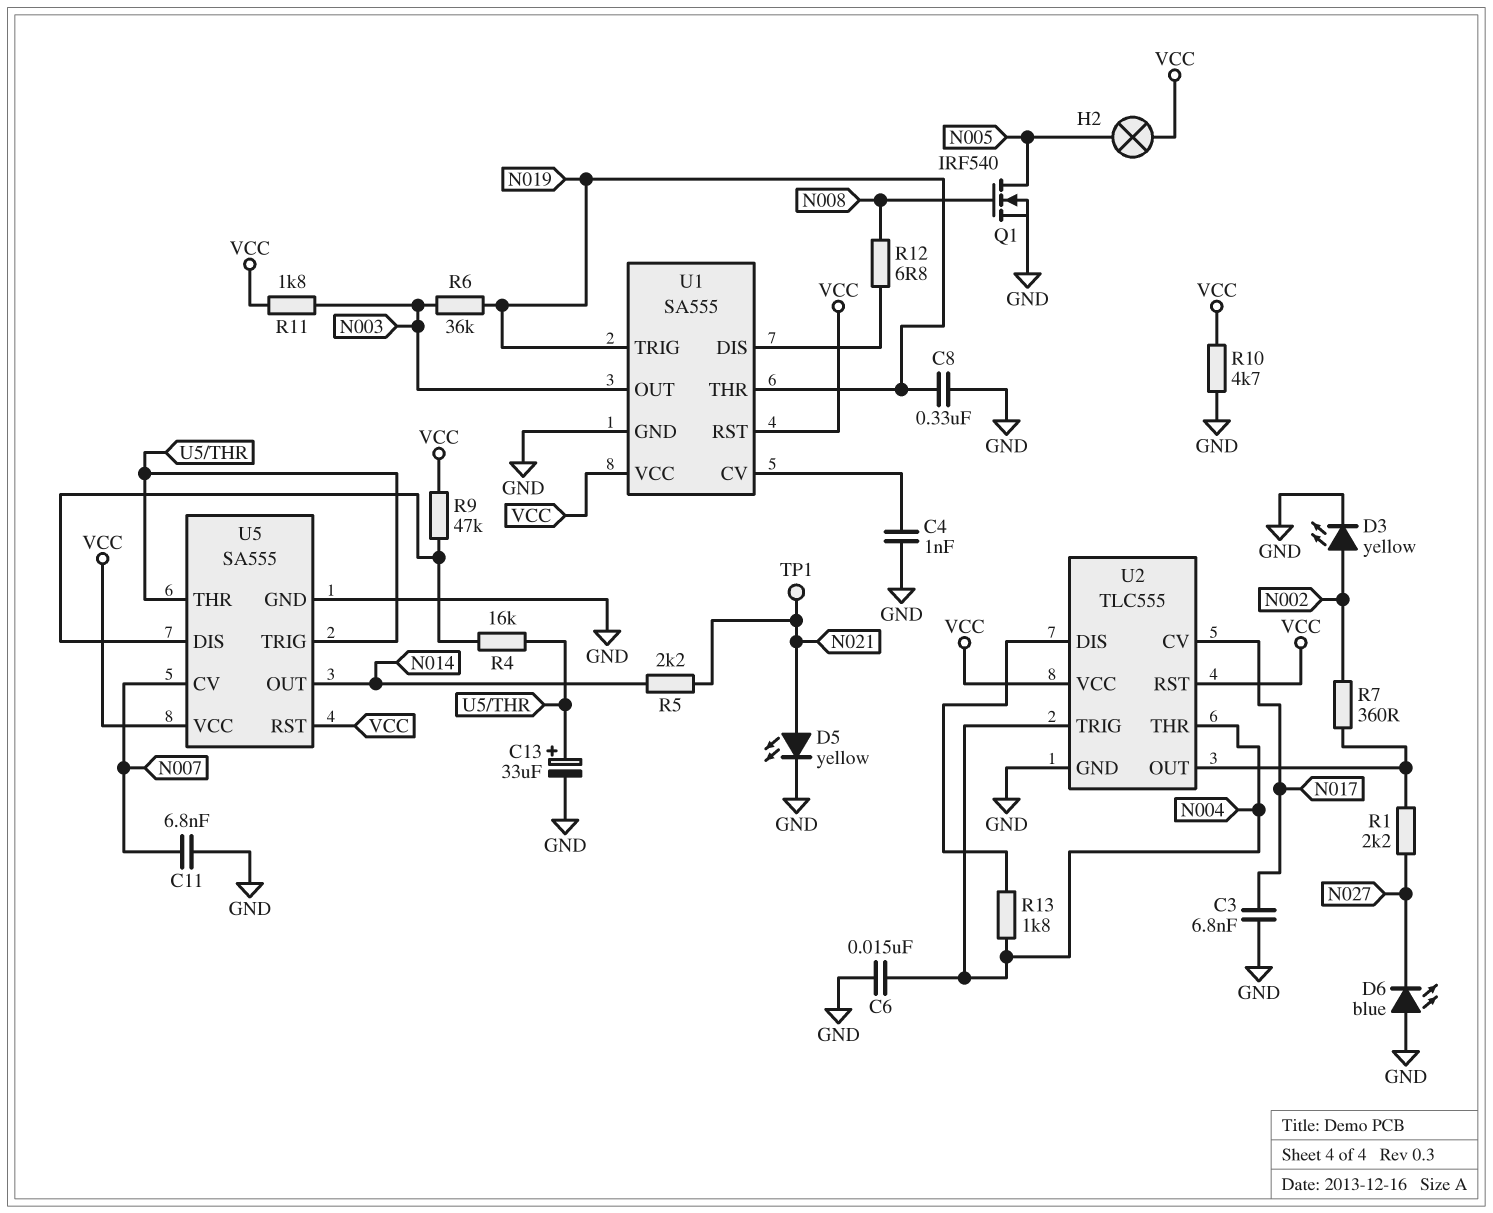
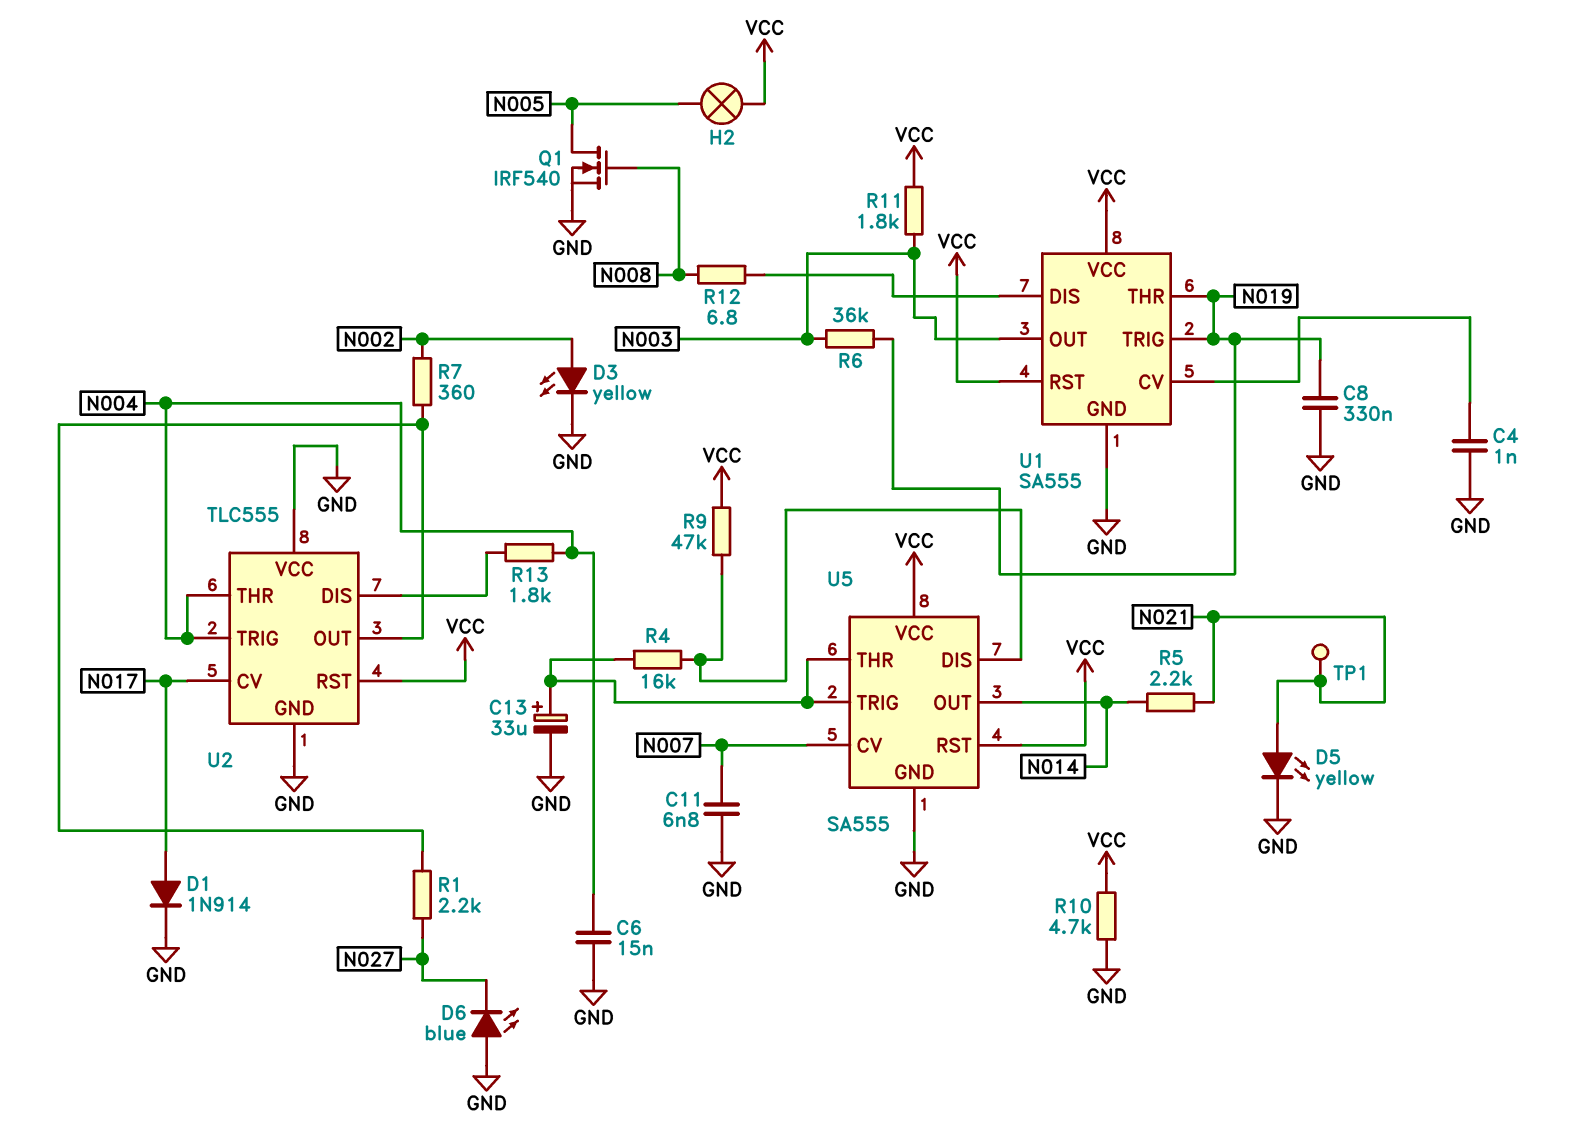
C3: 6.8nF (GND, N017) -> none
D1: none -> diode 1N914 (A N017, K GND)
U2 pin VCC: VCC -> GND

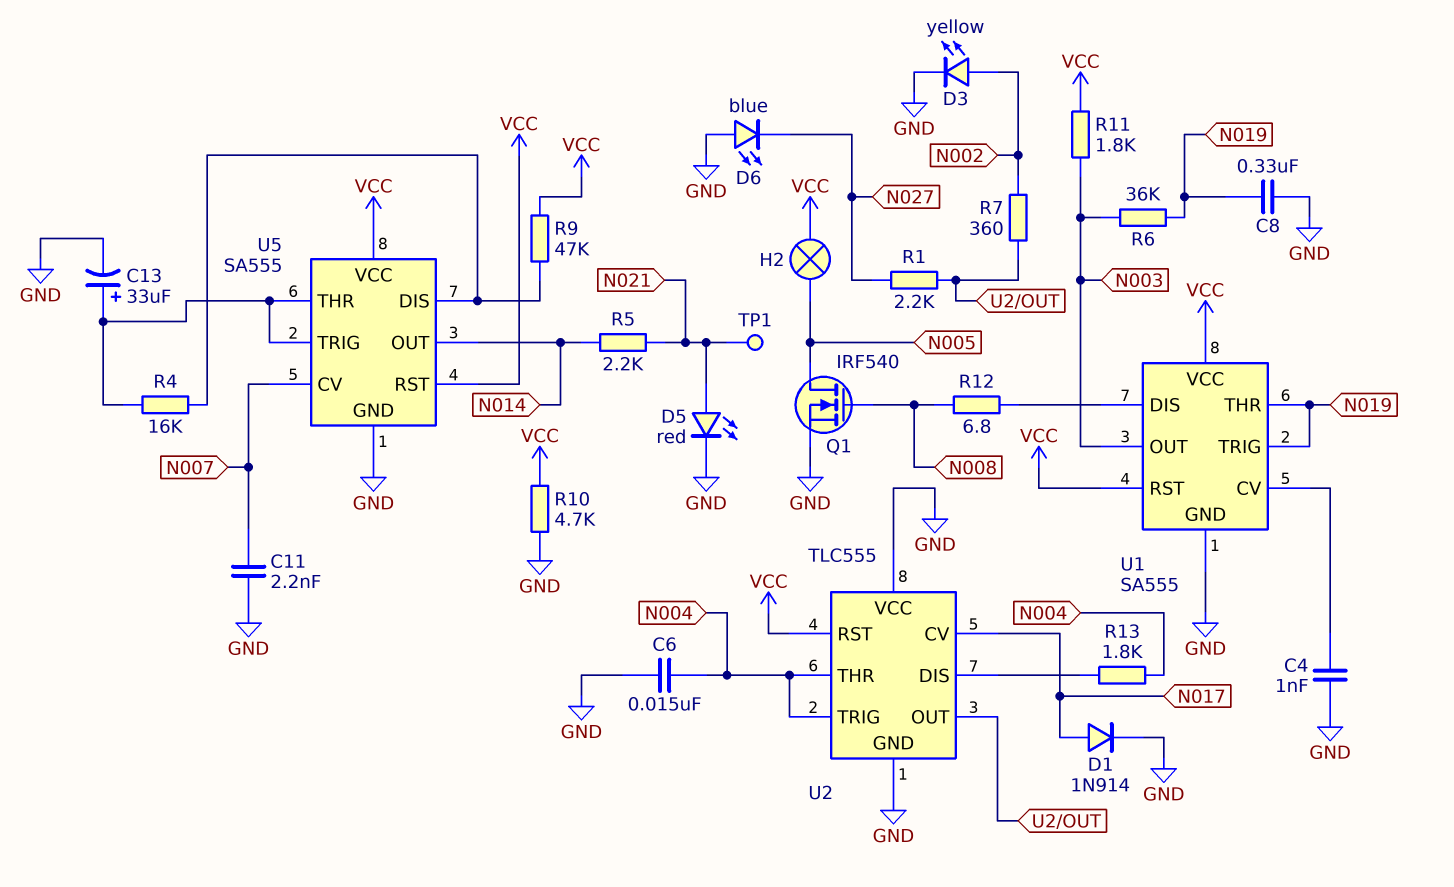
C11: 6.8nF (GND, N007) -> 2.2nF (GND, N007)
D5: LED yellow (A N021, K GND) -> LED red (A N021, K GND)

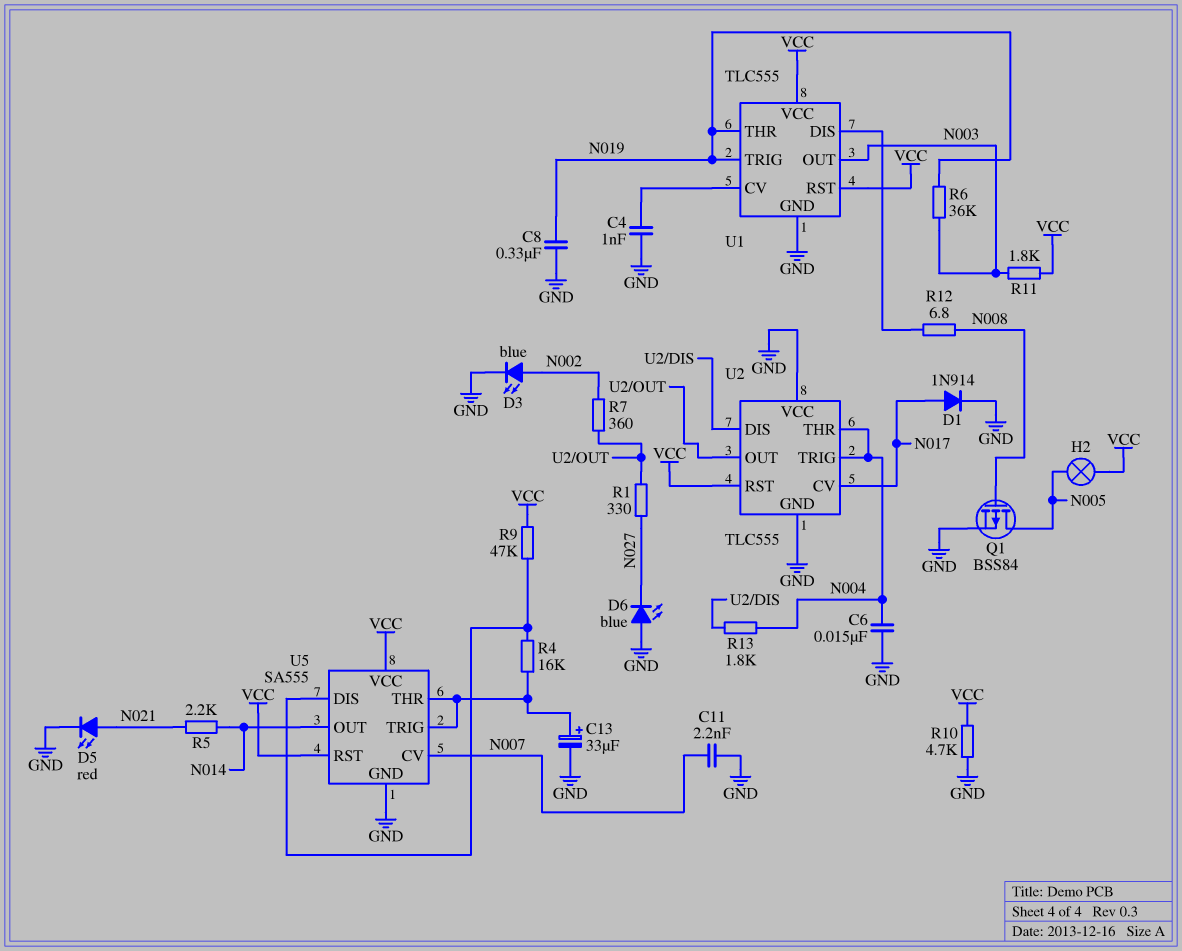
D3: LED yellow (A N002, K GND) -> LED blue (A N002, K GND)
Q1: NMOS IRF540 (G N008, D N005, S GND) -> PMOS BSS84 (G N008, D N005, S GND)
R1: 2.2k (N027, U2/OUT) -> 330 (N027, U2/OUT)
TP1: test point (N021) -> none
U1: SA555 -> TLC555

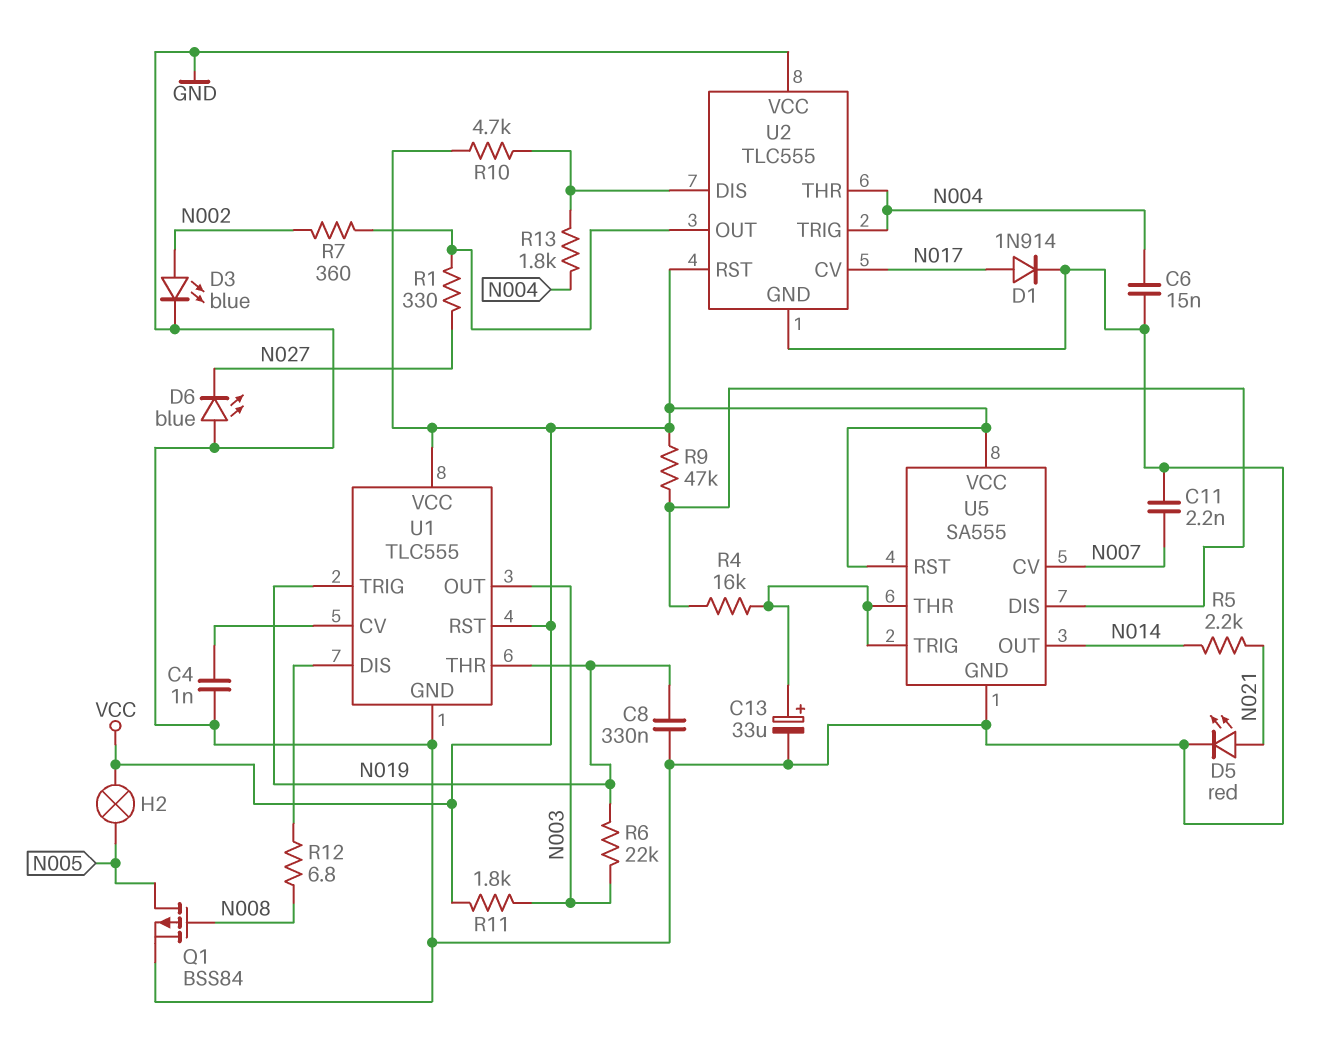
R6: 36k (N003, N019) -> 22k (N003, N019)
R10: 4.7k (GND, VCC) -> 4.7k (U2/DIS, VCC)

